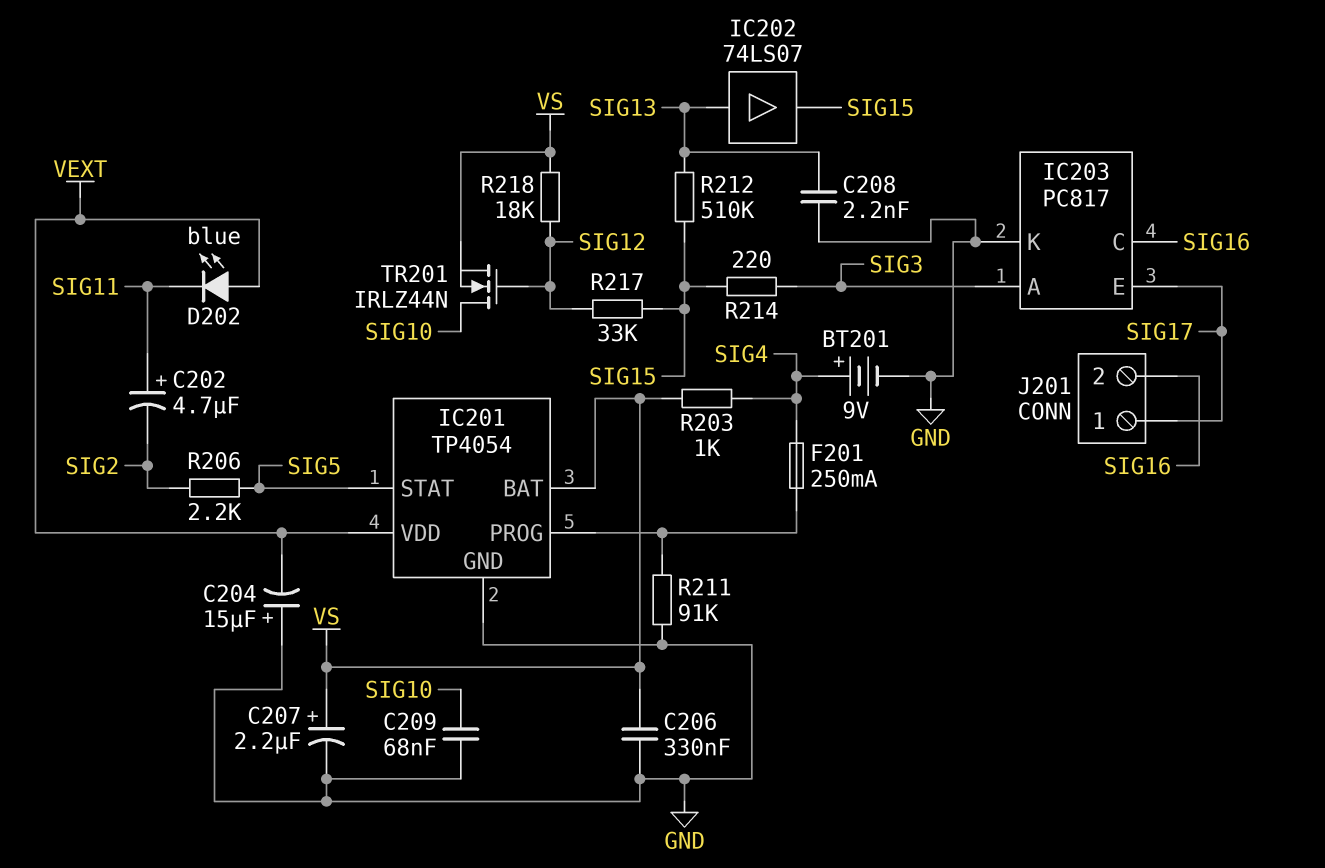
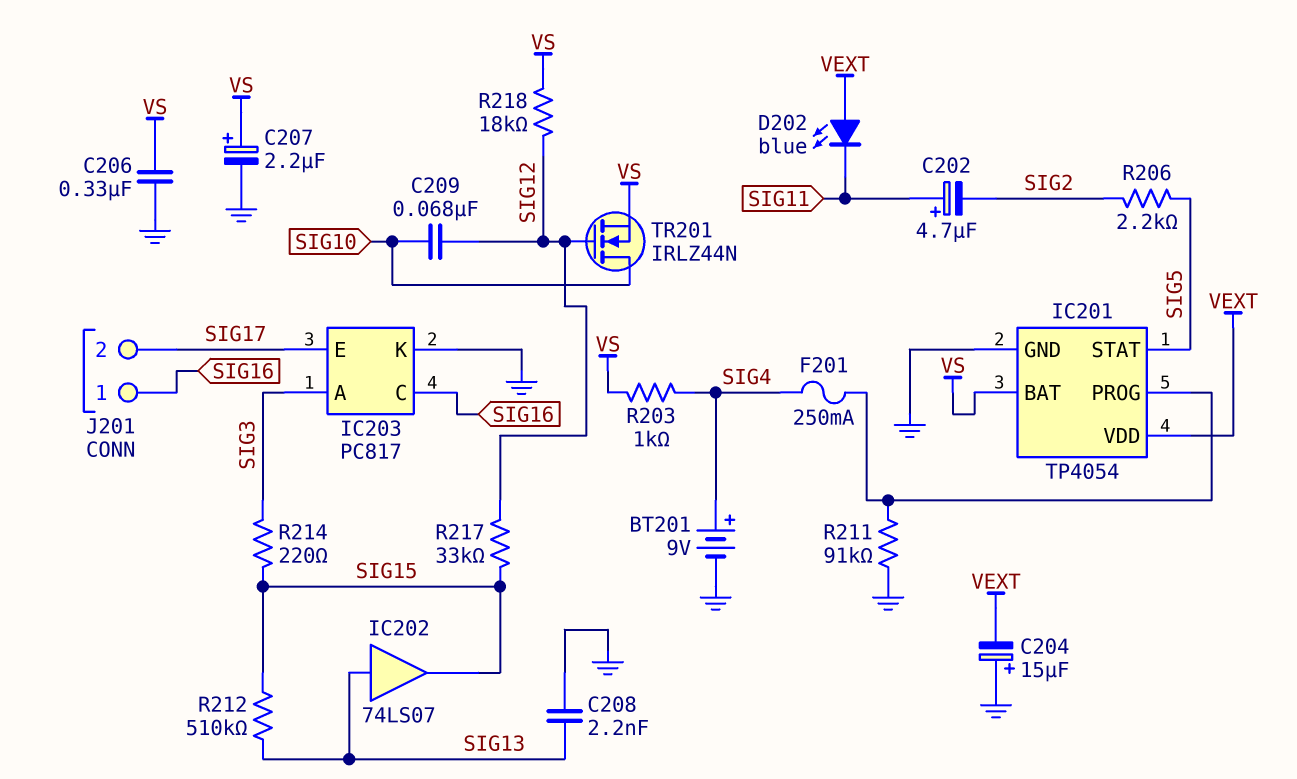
C209: 68nF (GND, SIG10) -> 68nF (SIG10, SIG12)
J201 pin 1: SIG17 -> SIG16
J201 pin 2: SIG16 -> SIG17

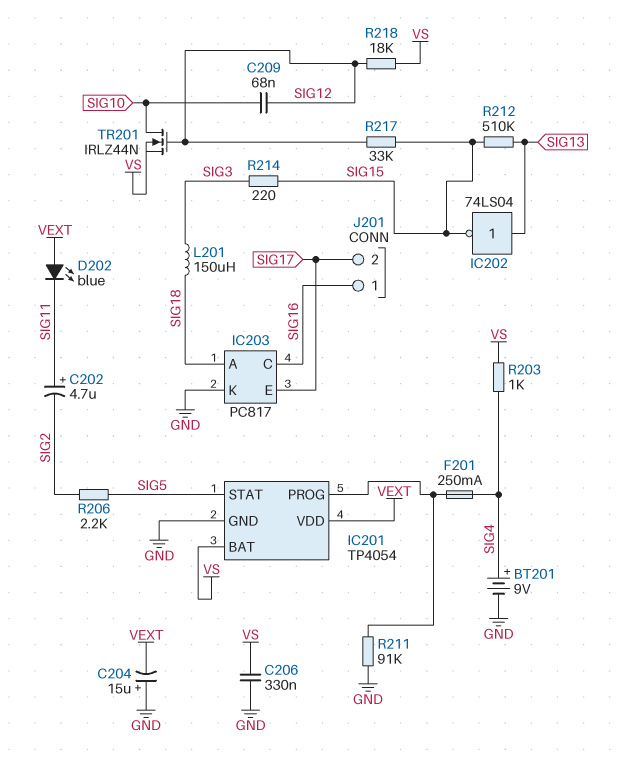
C207: 2.2uF (plus VS, minus GND) -> none
C208: 2.2nF (GND, SIG13) -> none
IC202: buffer 74LS07 (in SIG13, out SIG15) -> NOT 74LS04 (in SIG13, out SIG15)
IC203 pin A: SIG3 -> SIG18
L201: none -> 150uH (SIG3, SIG18)

